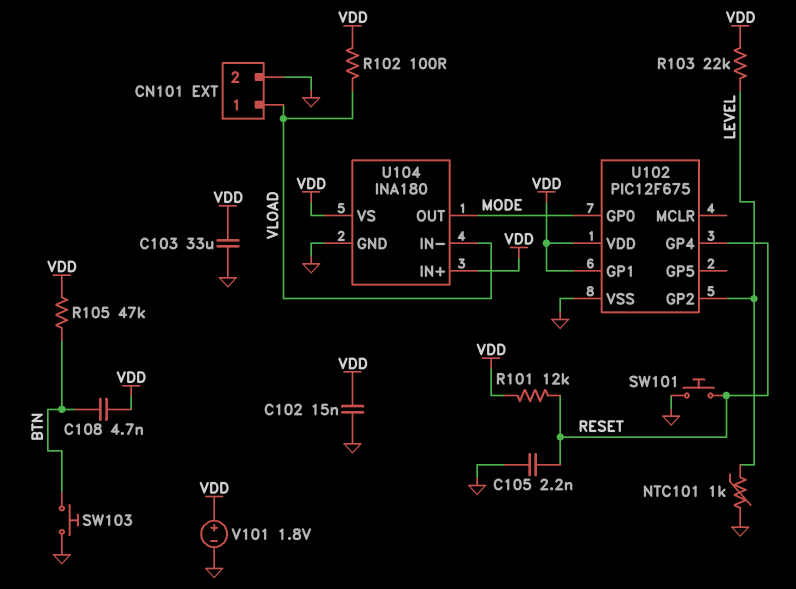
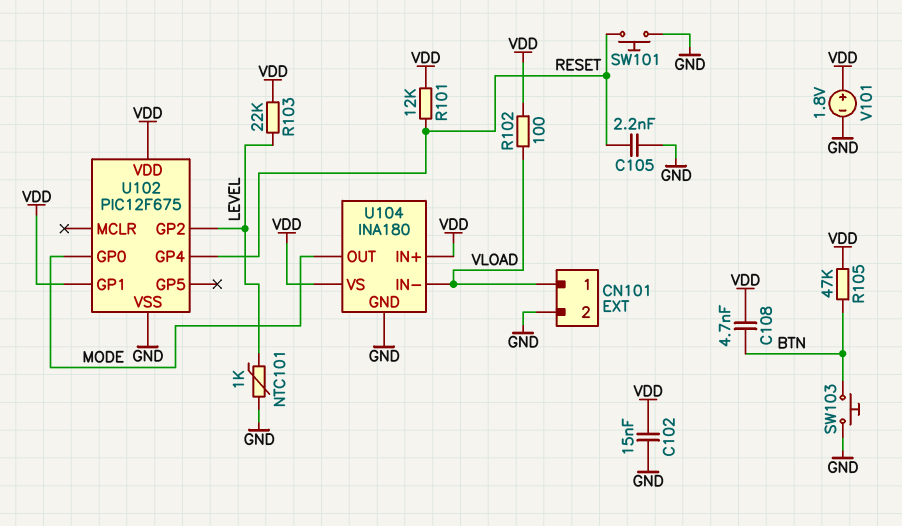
C103: 33uF (GND, VDD) -> none

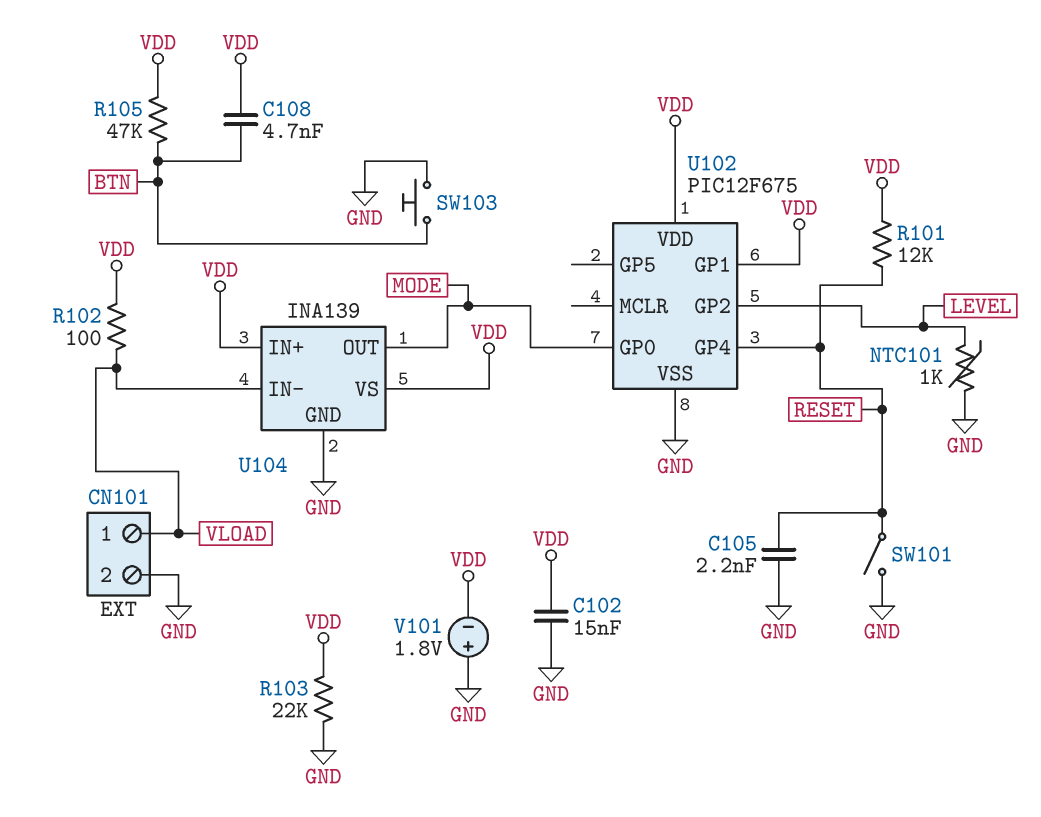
R103: 22k (LEVEL, VDD) -> 22k (GND, VDD)
SW101: button (GND, RESET) -> switch (GND, RESET)
U104: INA180 -> INA139
V101: 1.8V (plus VDD, minus GND) -> 1.8V (plus GND, minus VDD)

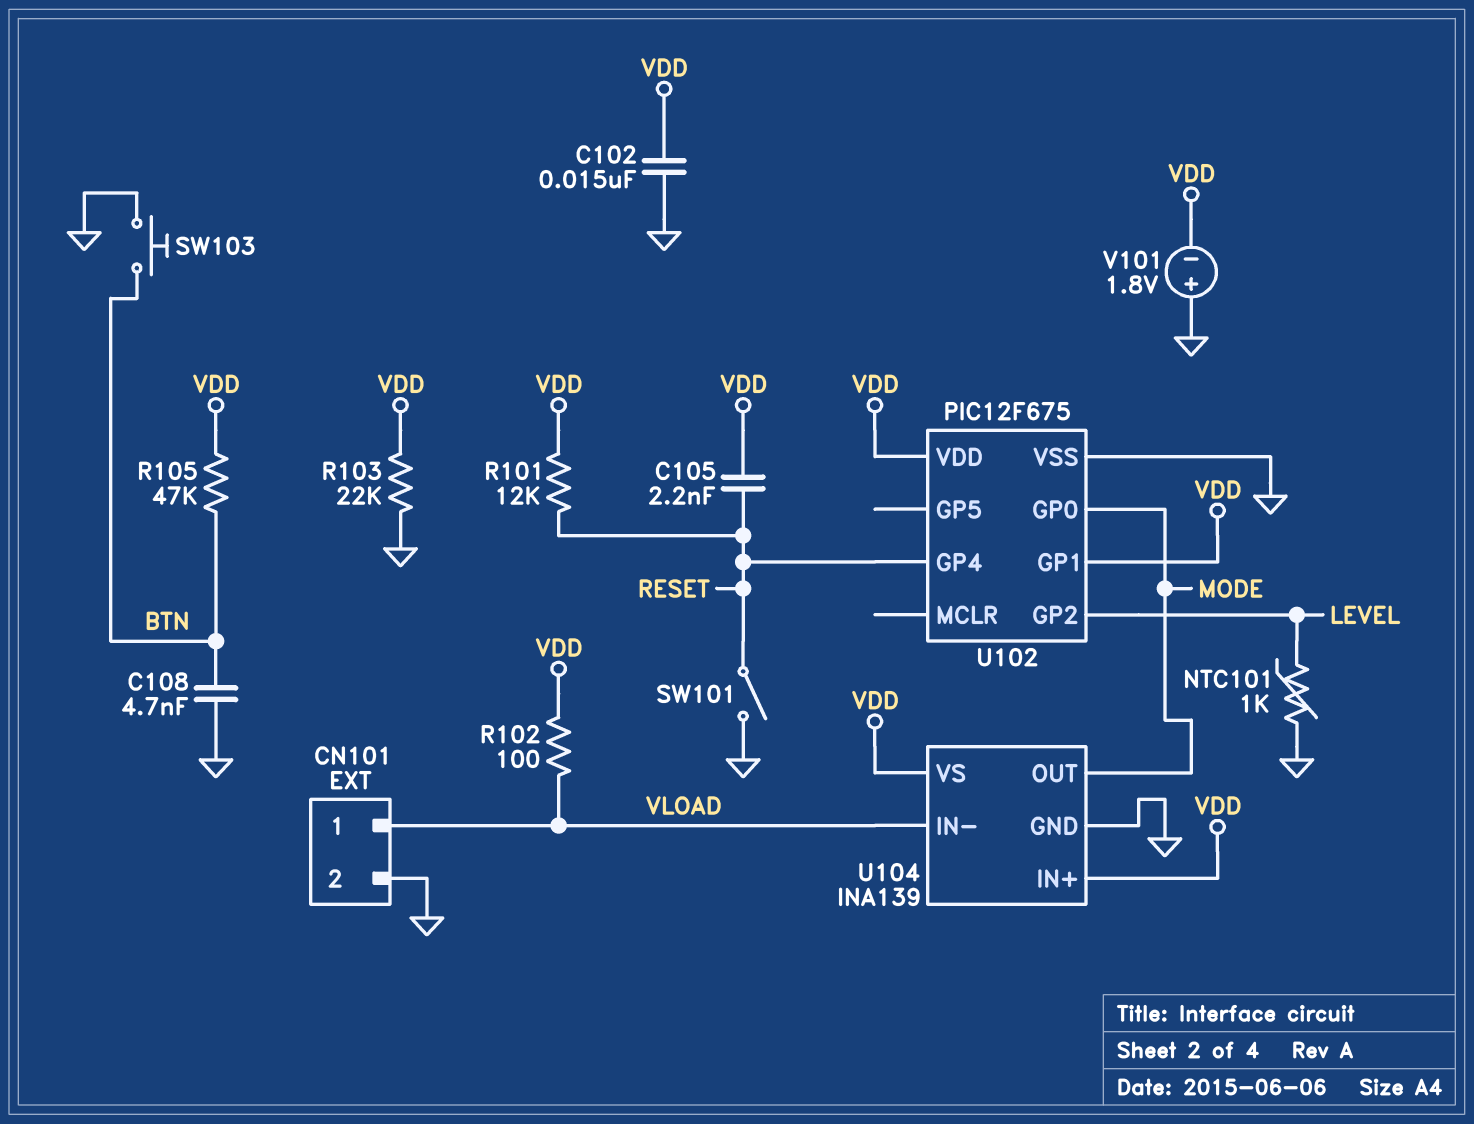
C105: 2.2nF (GND, RESET) -> 2.2nF (RESET, VDD)
C108: 4.7nF (BTN, VDD) -> 4.7nF (BTN, GND)

